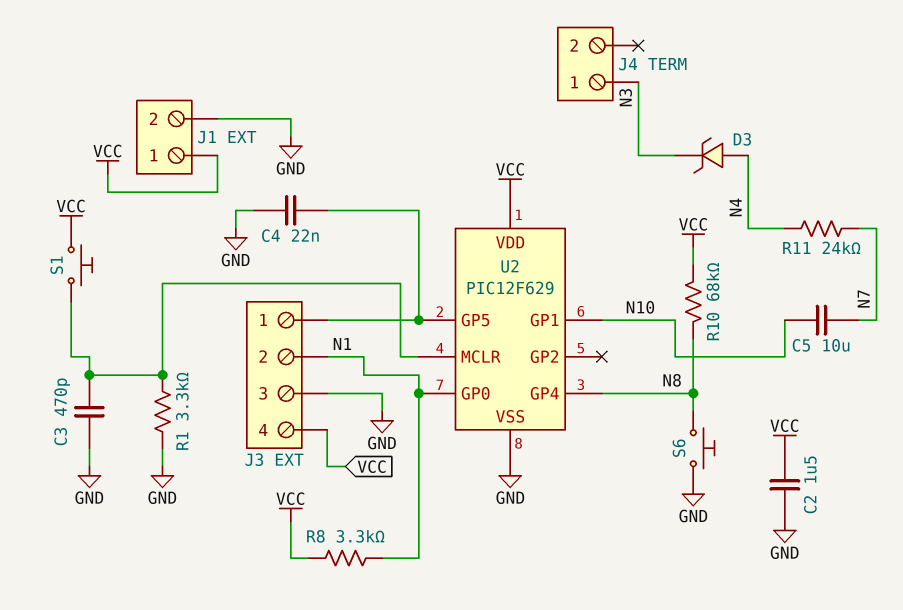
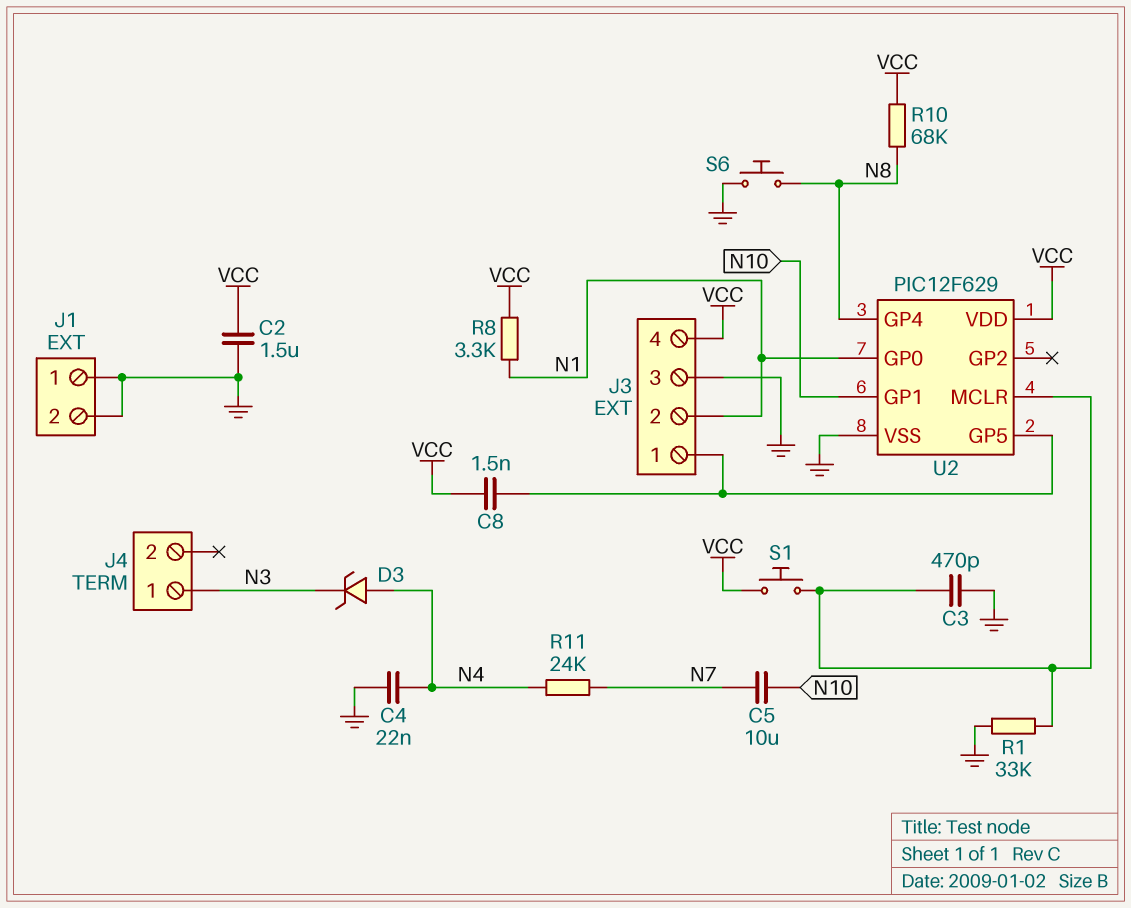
C4: 22nF (GND, J3/1) -> 22nF (GND, N4)
C8: none -> 1.5nF (J3/1, VCC)
J1 pin 1: VCC -> GND
R1: 3.3k (GND, U2/MCLR) -> 33k (GND, U2/MCLR)

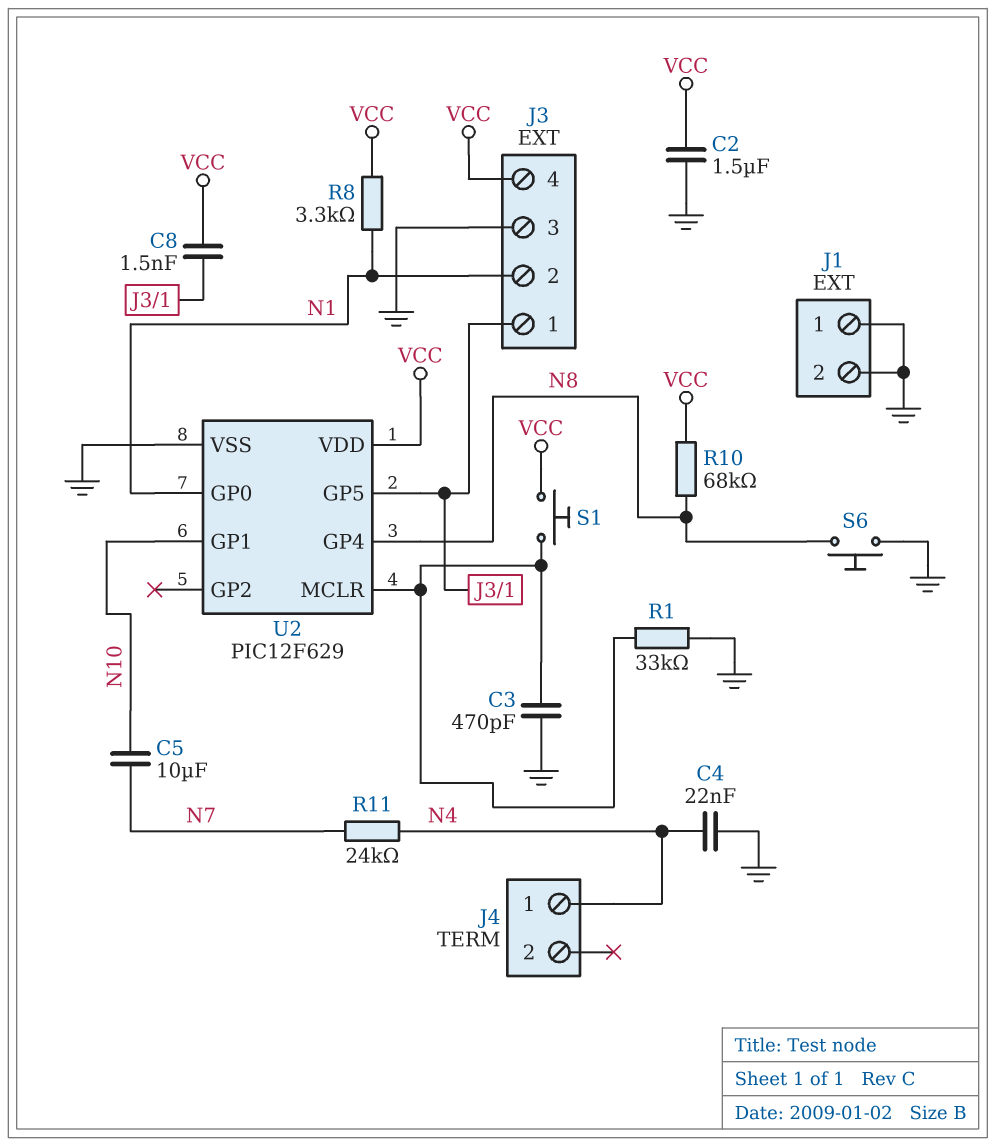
D3: zener (A N4, K N3) -> none
J4 pin 1: N3 -> N4

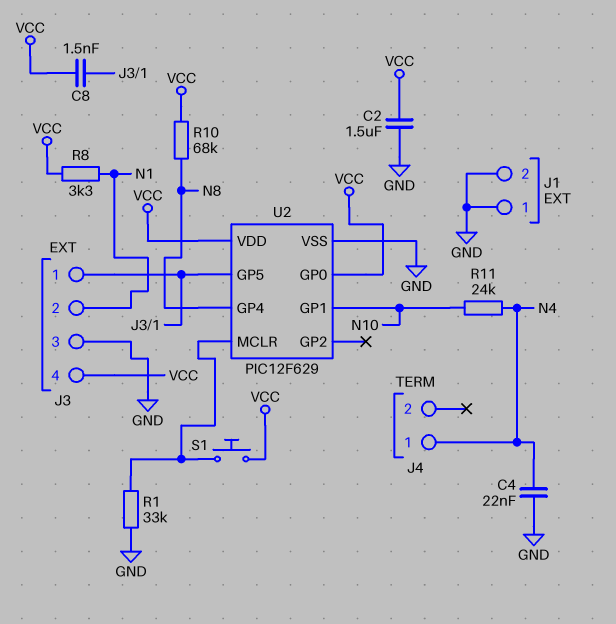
C3: 470pF (GND, U2/MCLR) -> none
C5: 10uF (N7, N10) -> none
R11: 24k (N4, N7) -> 24k (N4, N10)
S6: button (GND, N8) -> none
U2 pin GP0: N1 -> VCC

